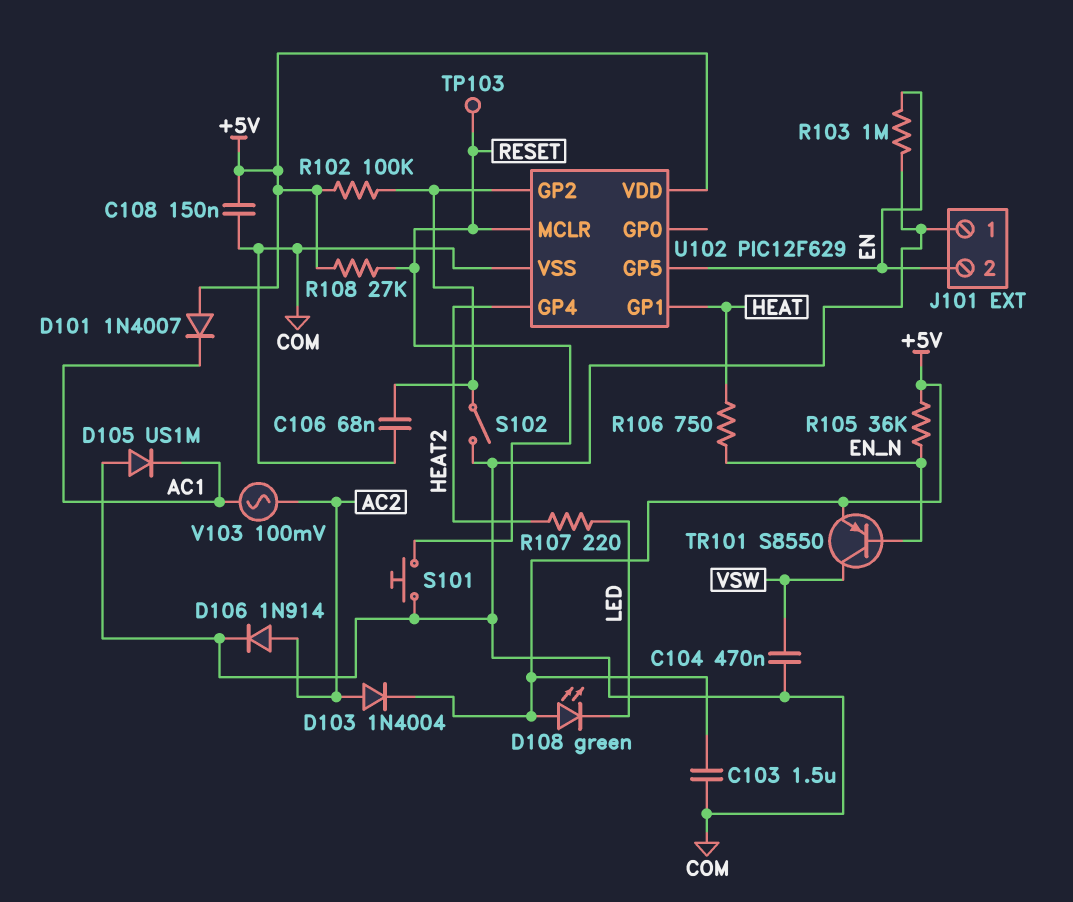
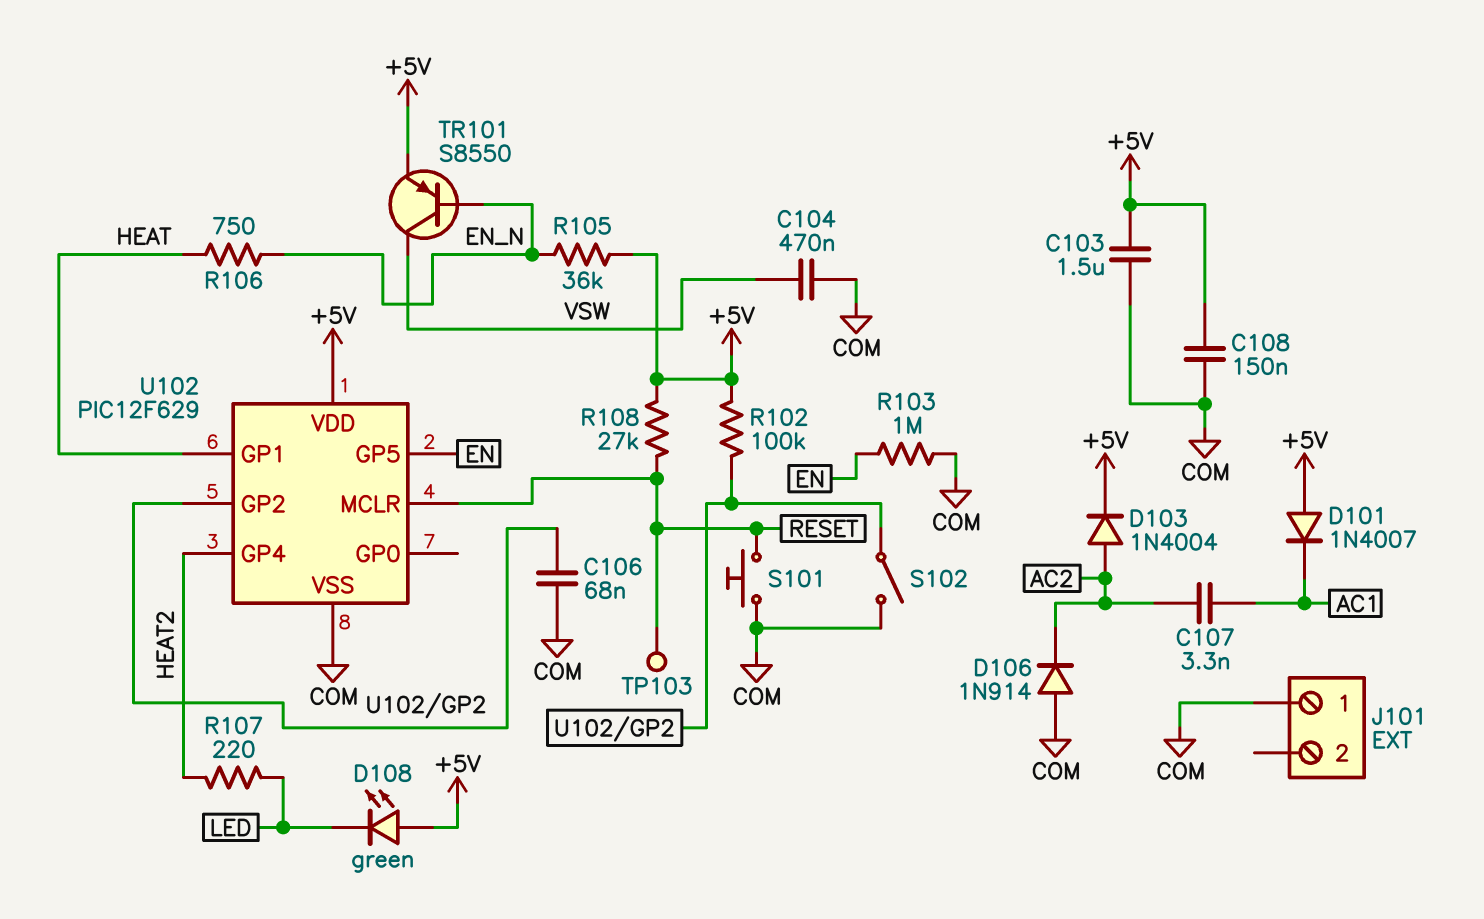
C107: none -> 3.3nF (AC1, AC2)
D105: diode US1M (A COM, K AC1) -> none
D106: diode 1N914 (A AC2, K COM) -> diode 1N914 (A COM, K AC2)
J101 pin 2: EN -> none
V103: AC 100mV (AC1, AC2) -> none

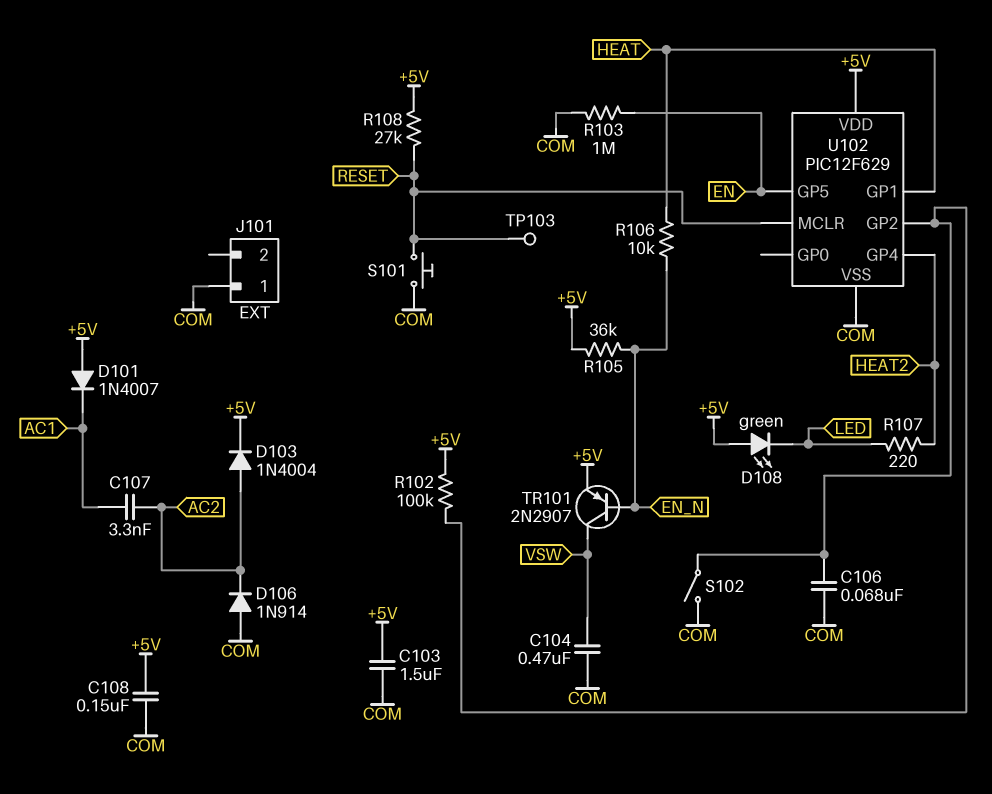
R106: 750 (EN_N, HEAT) -> 10k (EN_N, HEAT)
TR101: PNP S8550 (B EN_N, C VSW, E +5V) -> PNP 2N2907 (B EN_N, C VSW, E +5V)

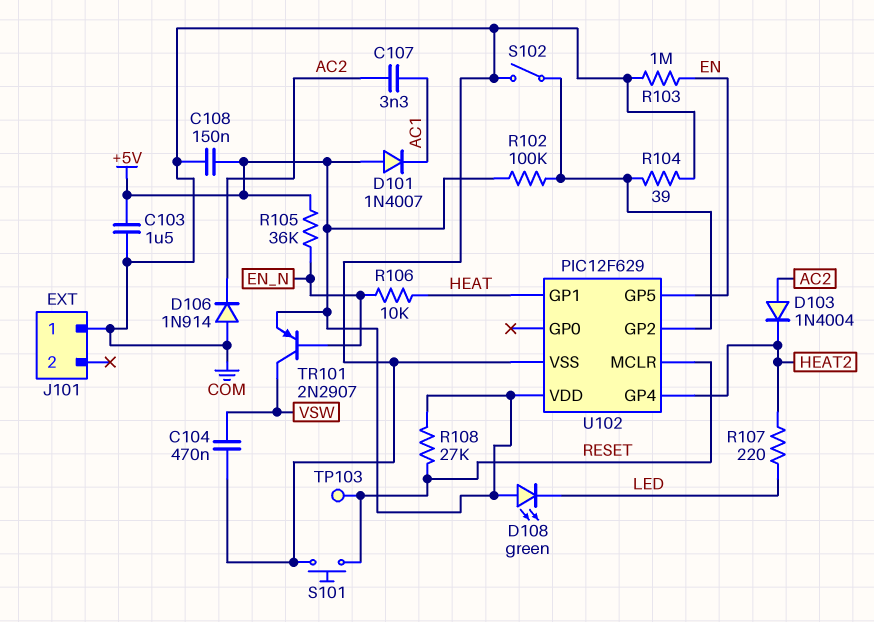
C106: 68nF (COM, U102/GP2) -> none
D103: diode 1N4004 (A AC2, K +5V) -> diode 1N4004 (A AC2, K HEAT2)
R104: none -> 39 (COM, U102/GP2)

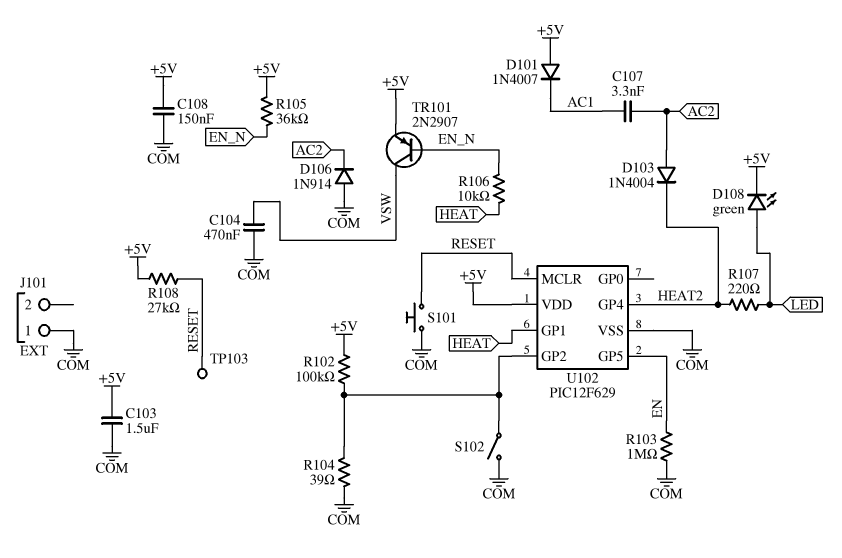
D108: LED green (A +5V, K LED) -> LED green (A LED, K +5V)

